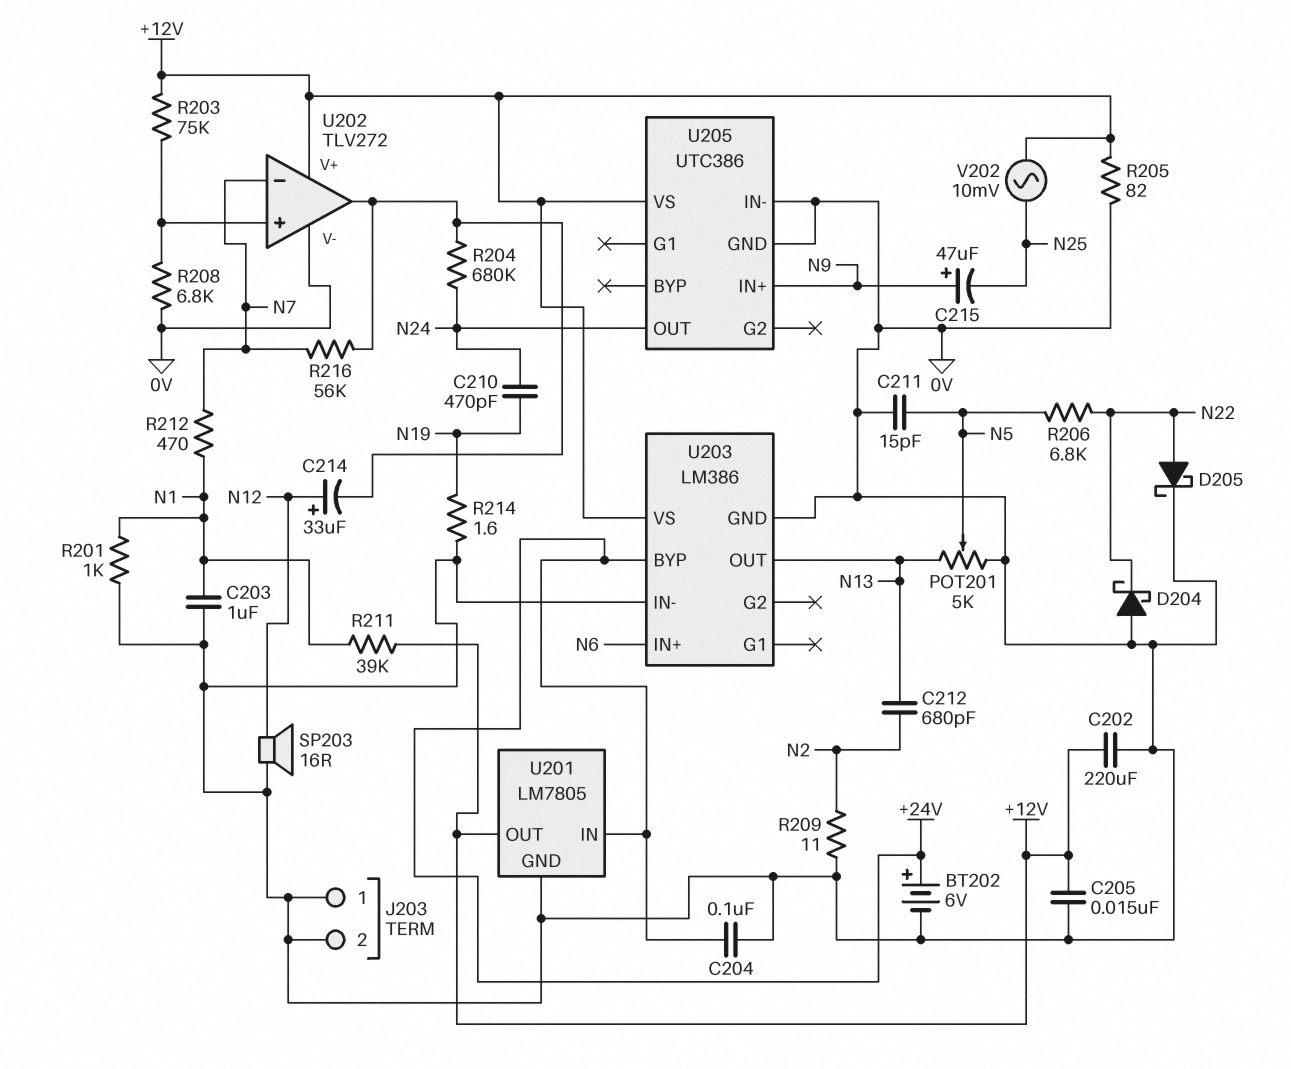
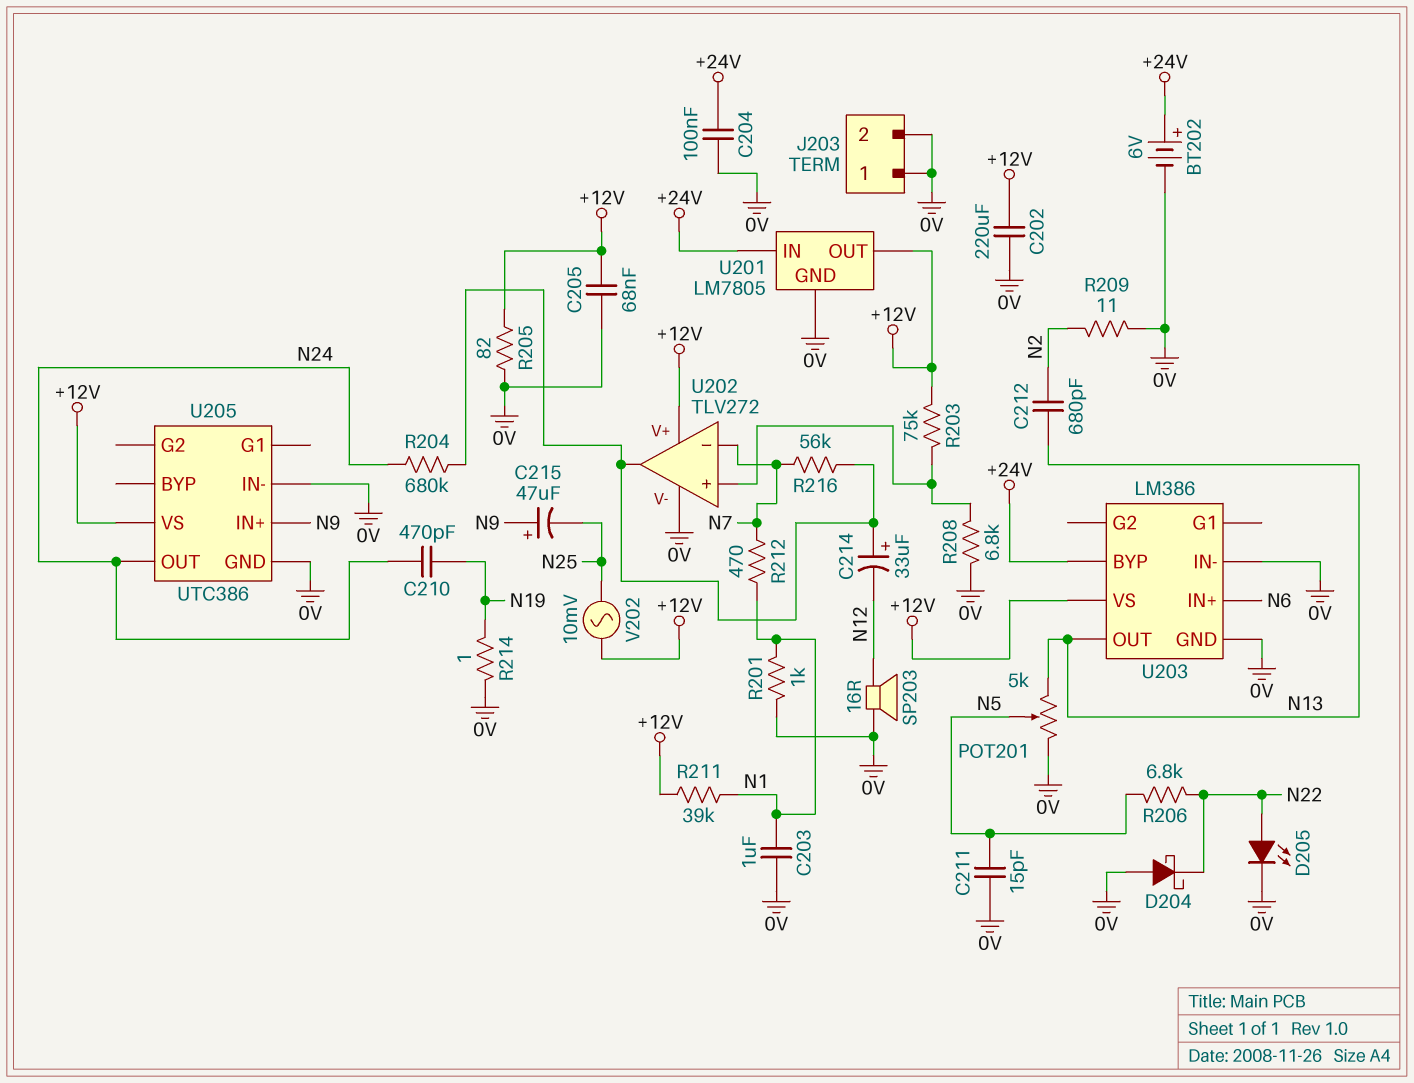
C205: 15nF (+12V, 0V) -> 68nF (+12V, 0V)
C214: 33uF (plus N12, minus U202/out) -> 33uF (plus U202/out, minus N12)
D205: schottky (A N22, K 0V) -> LED (A N22, K 0V)
R214: 1.6 (0V, N19) -> 1 (0V, N19)

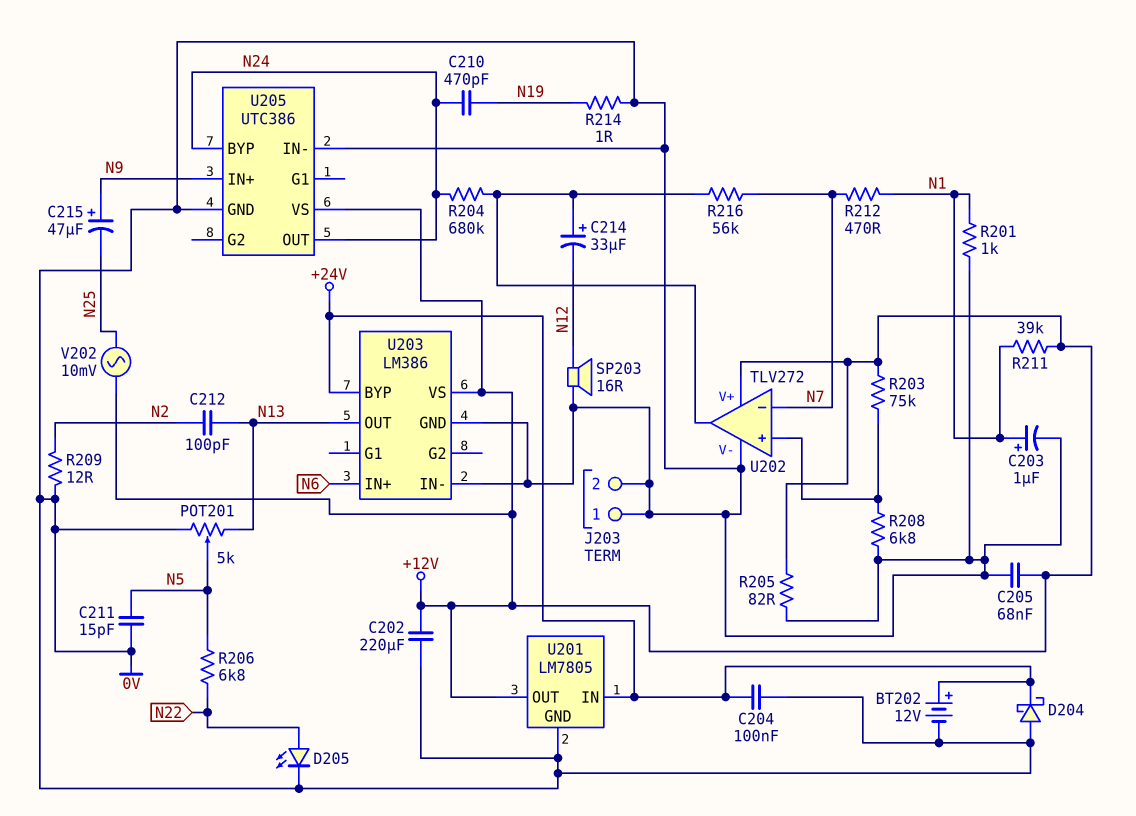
BT202: 6V (plus +24V, minus 0V) -> 12V (plus +24V, minus 0V)
C203: 1uF (0V, N1) -> 1uF (plus N1, minus 0V)
C212: 680pF (N2, N13) -> 100pF (N2, N13)
D204: schottky (A 0V, K N22) -> schottky (A 0V, K +24V)
R209: 11 (0V, N2) -> 12 (0V, N2)
U205 pin BYP: none -> N24

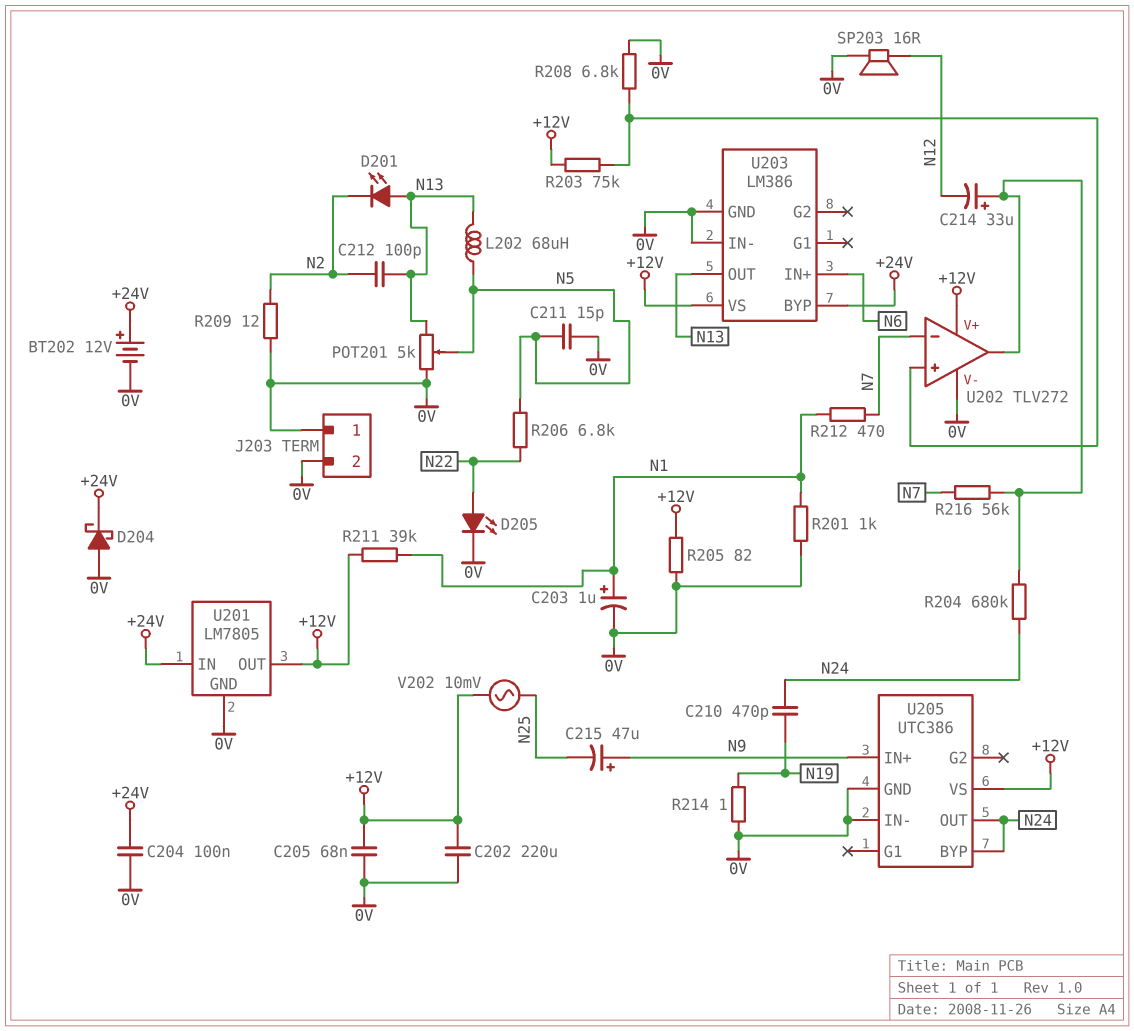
D201: none -> LED (A N13, K N2)
L202: none -> 68uH (N5, N13)

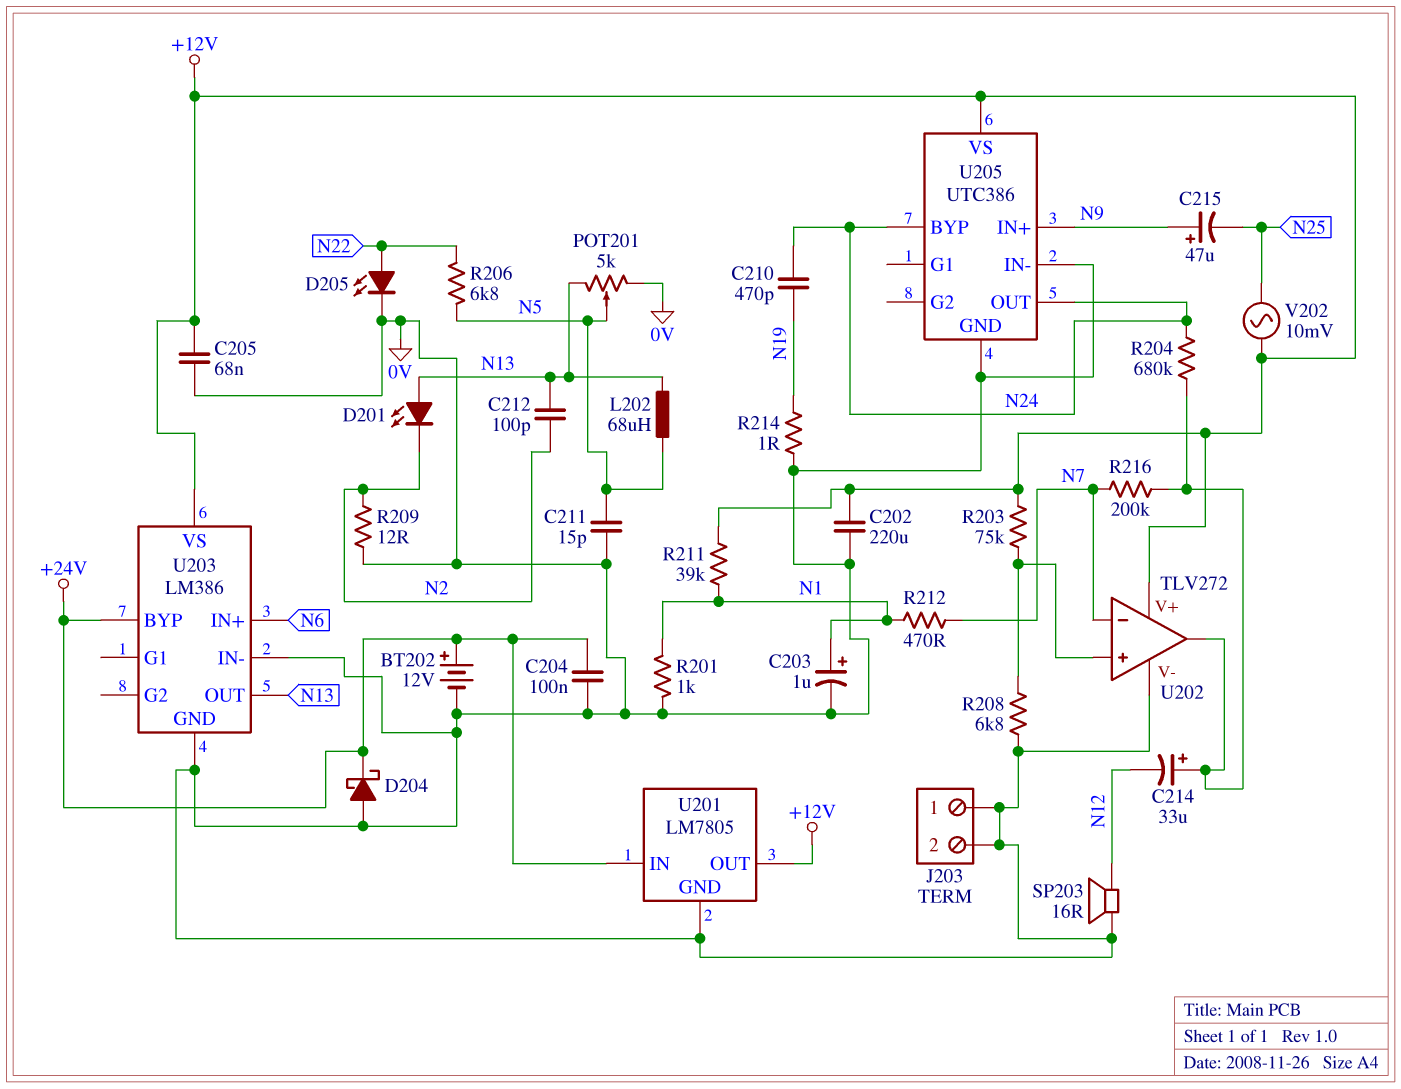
R205: 82 (+12V, 0V) -> none
R216: 56k (N7, U202/out) -> 200k (N7, U202/out)

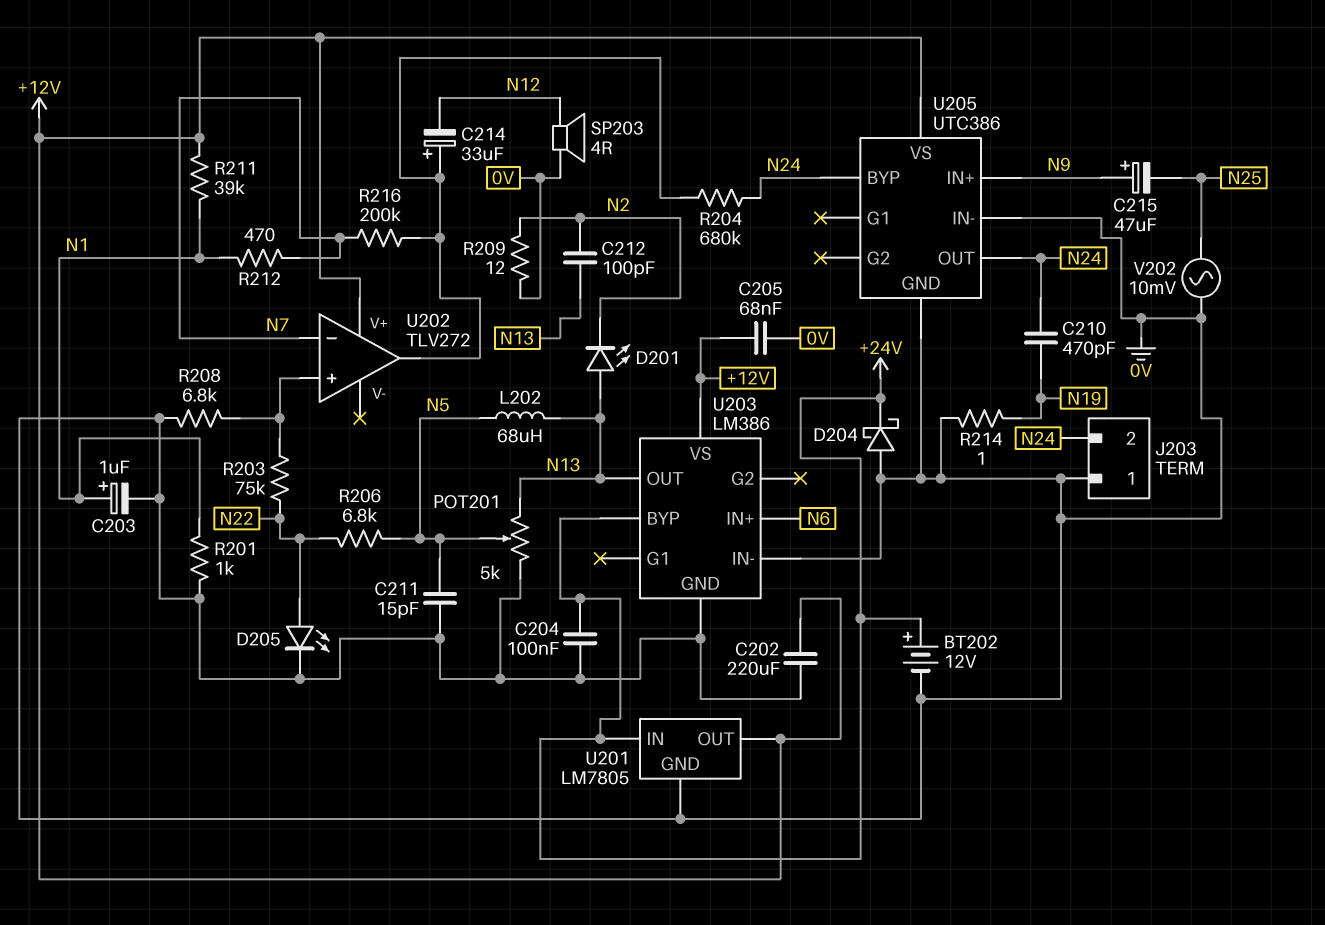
J203 pin 2: 0V -> N24
R203: 75k (+12V, U202/in+) -> 75k (N22, U202/in+)
SP203: speaker 16R (0V, N12) -> speaker 4R (0V, N12)
U202 pin V-: 0V -> none
V202: AC 10mV (+12V, N25) -> AC 10mV (0V, N25)

